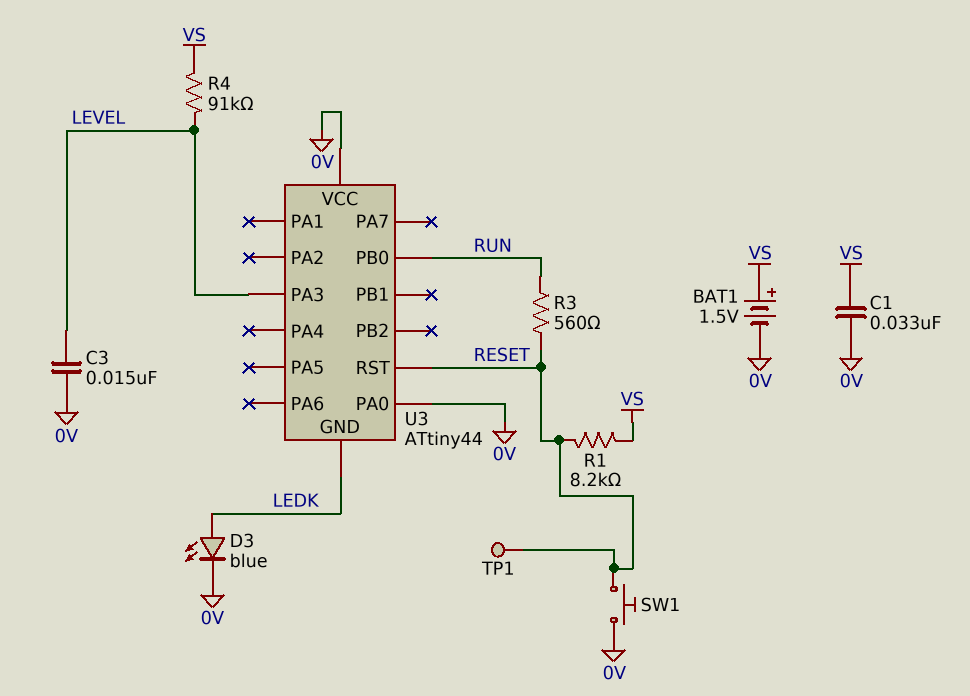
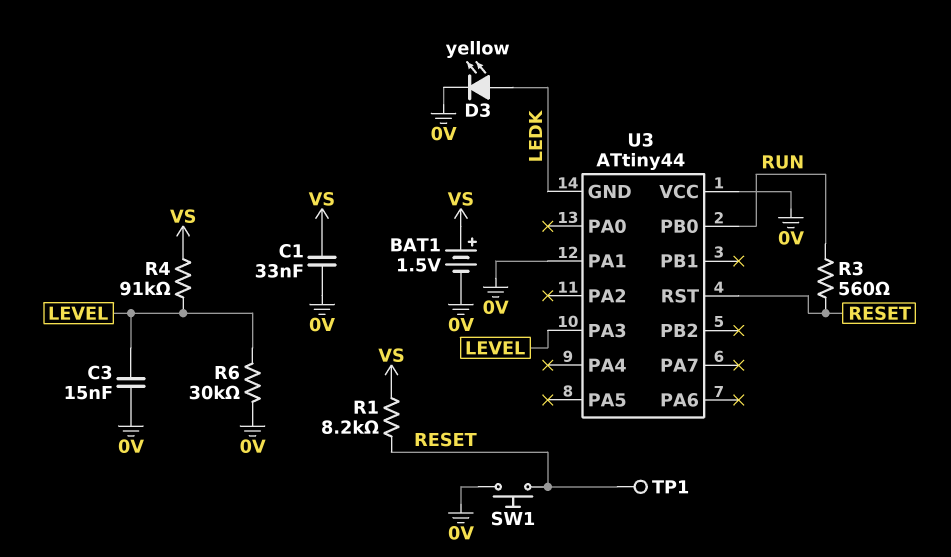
D3: LED blue (A LEDK, K 0V) -> LED yellow (A LEDK, K 0V)
R6: none -> 30k (0V, LEVEL)
U3 pin PA0: 0V -> none
U3 pin PA1: none -> 0V

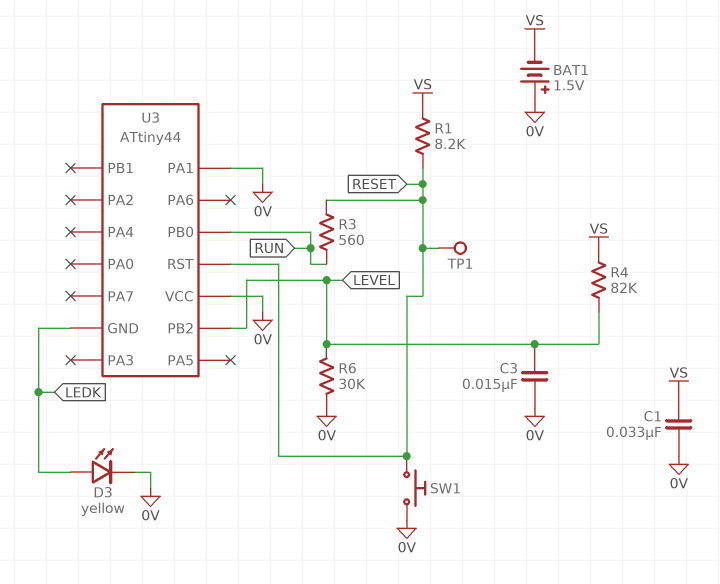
BAT1: 1.5V (plus VS, minus 0V) -> 1.5V (plus 0V, minus VS)
R4: 91k (LEVEL, VS) -> 82k (LEVEL, VS)
U3 pin PA3: LEVEL -> none
U3 pin PB2: none -> LEVEL

